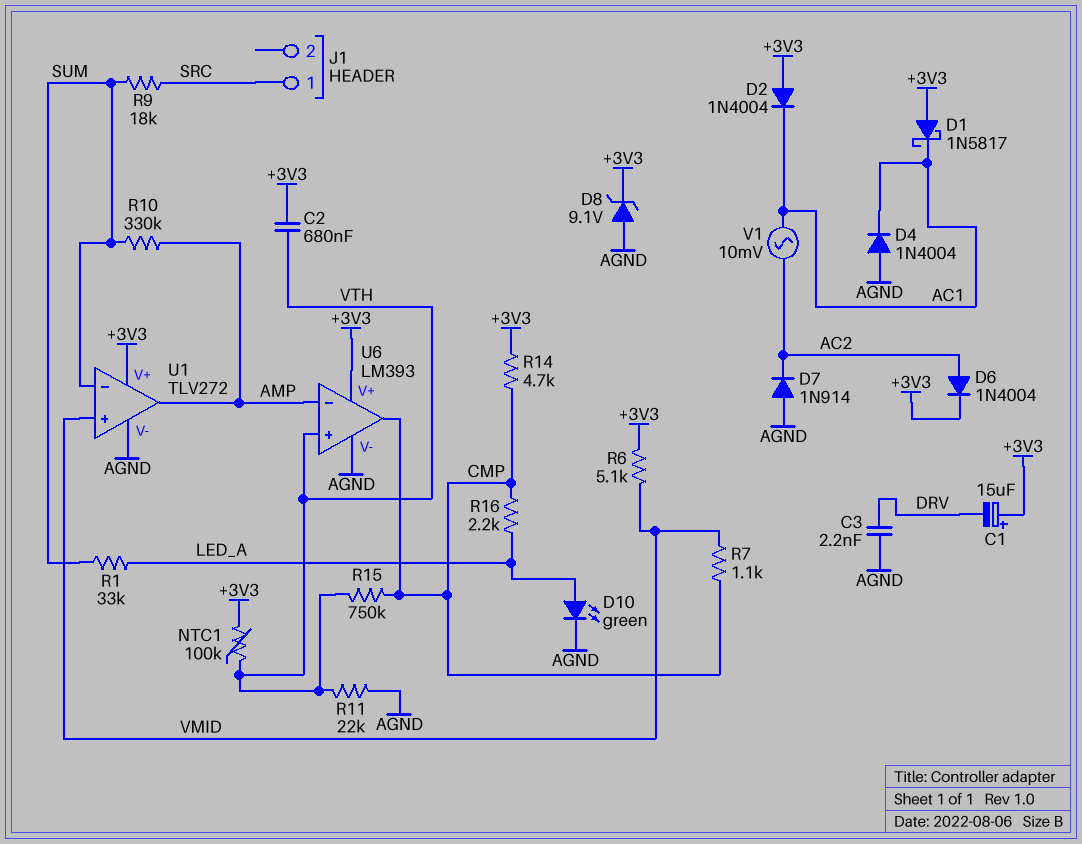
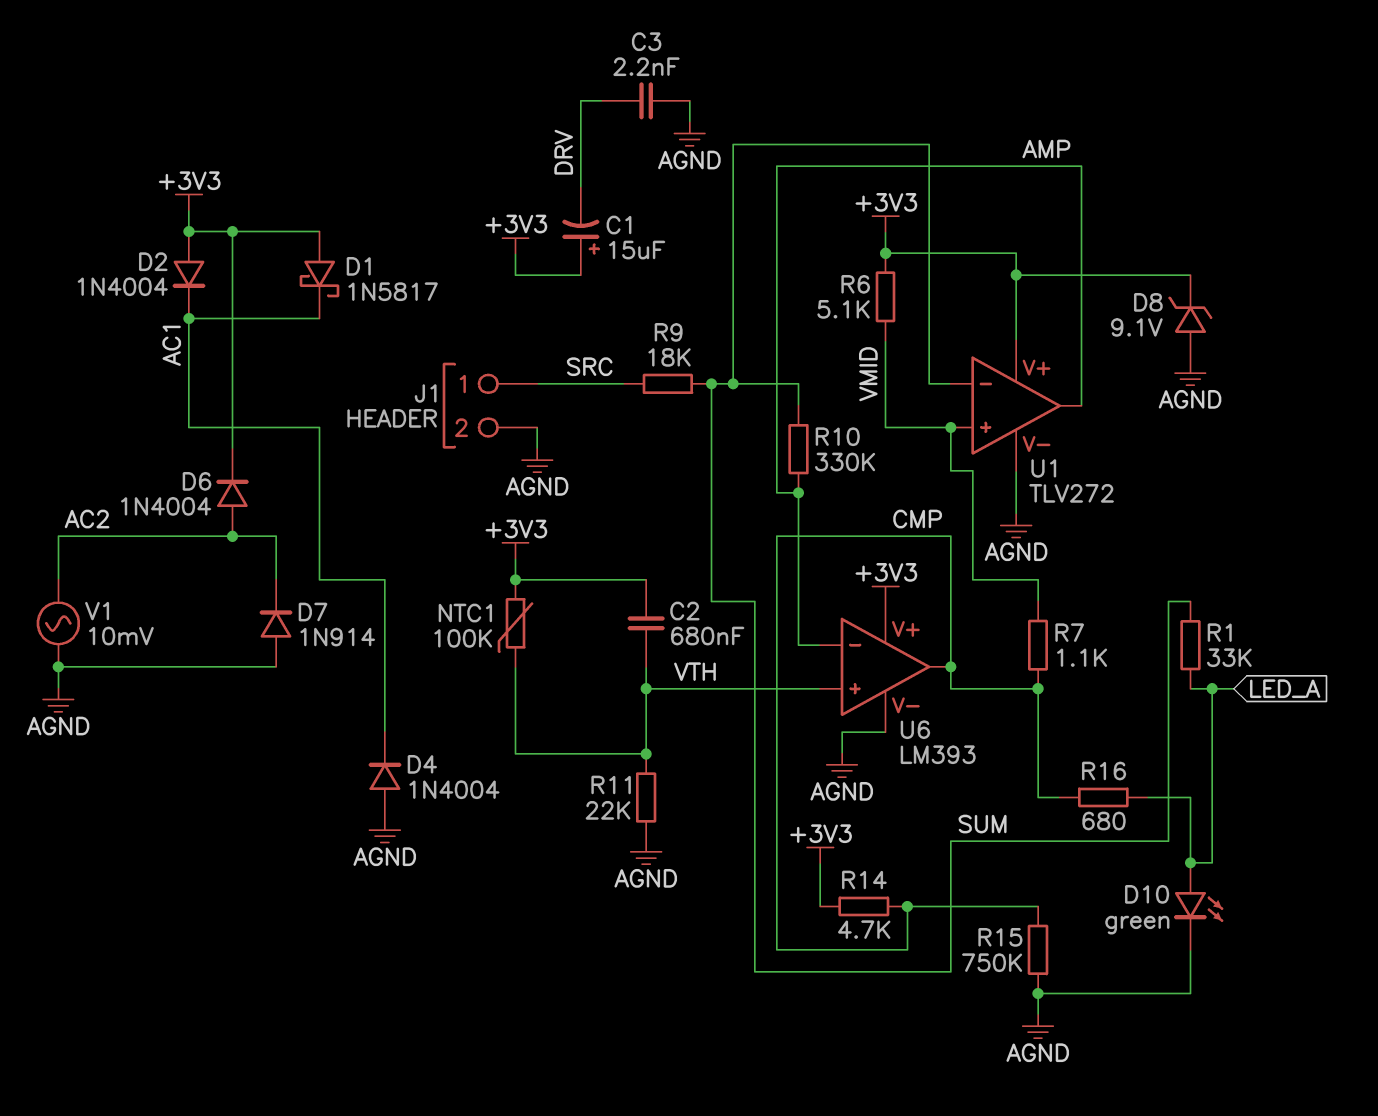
J1 pin 2: none -> AGND
R15: 750k (CMP, VTH) -> 750k (AGND, CMP)
R16: 2.2k (CMP, LED_A) -> 680 (CMP, LED_A)
V1: AC 10mV (AC1, AC2) -> AC 10mV (AC2, AGND)

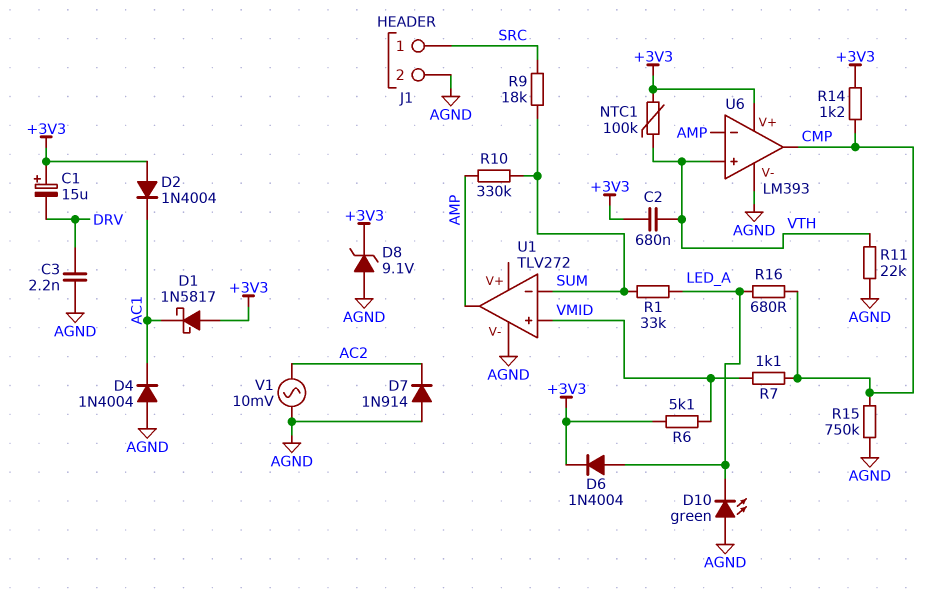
D6: diode 1N4004 (A AC2, K +3V3) -> diode 1N4004 (A LED_A, K +3V3)
D10: LED green (A LED_A, K AGND) -> LED green (A AGND, K LED_A)
R14: 4.7k (+3V3, CMP) -> 1.2k (+3V3, CMP)
U1 pin V+: +3V3 -> none

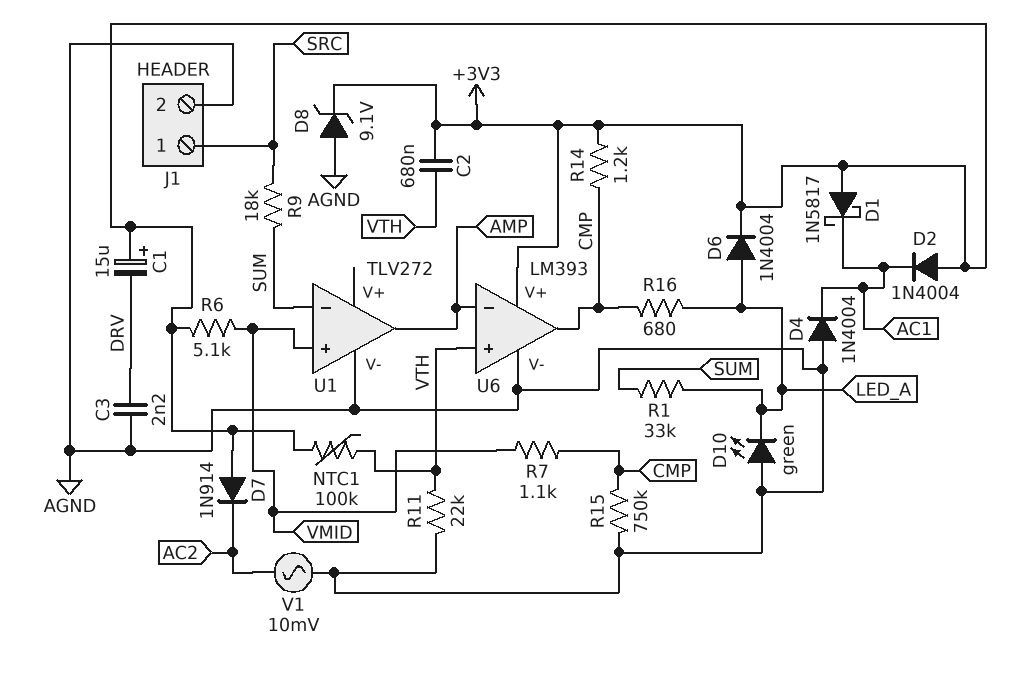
D7: diode 1N914 (A AGND, K AC2) -> diode 1N914 (A +3V3, K AC2)
R10: 330k (AMP, SUM) -> none

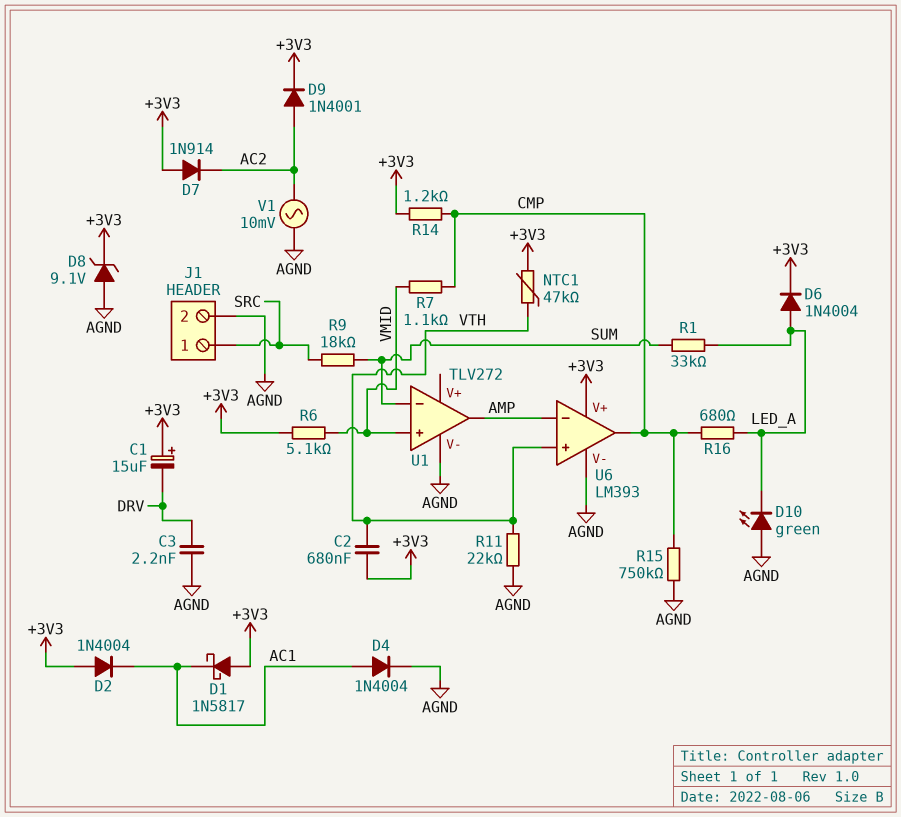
D4: diode 1N4004 (A AGND, K AC1) -> diode 1N4004 (A AC1, K AGND)
D9: none -> diode 1N4001 (A AC2, K +3V3)
NTC1: 100k (+3V3, VTH) -> 47k (+3V3, VTH)

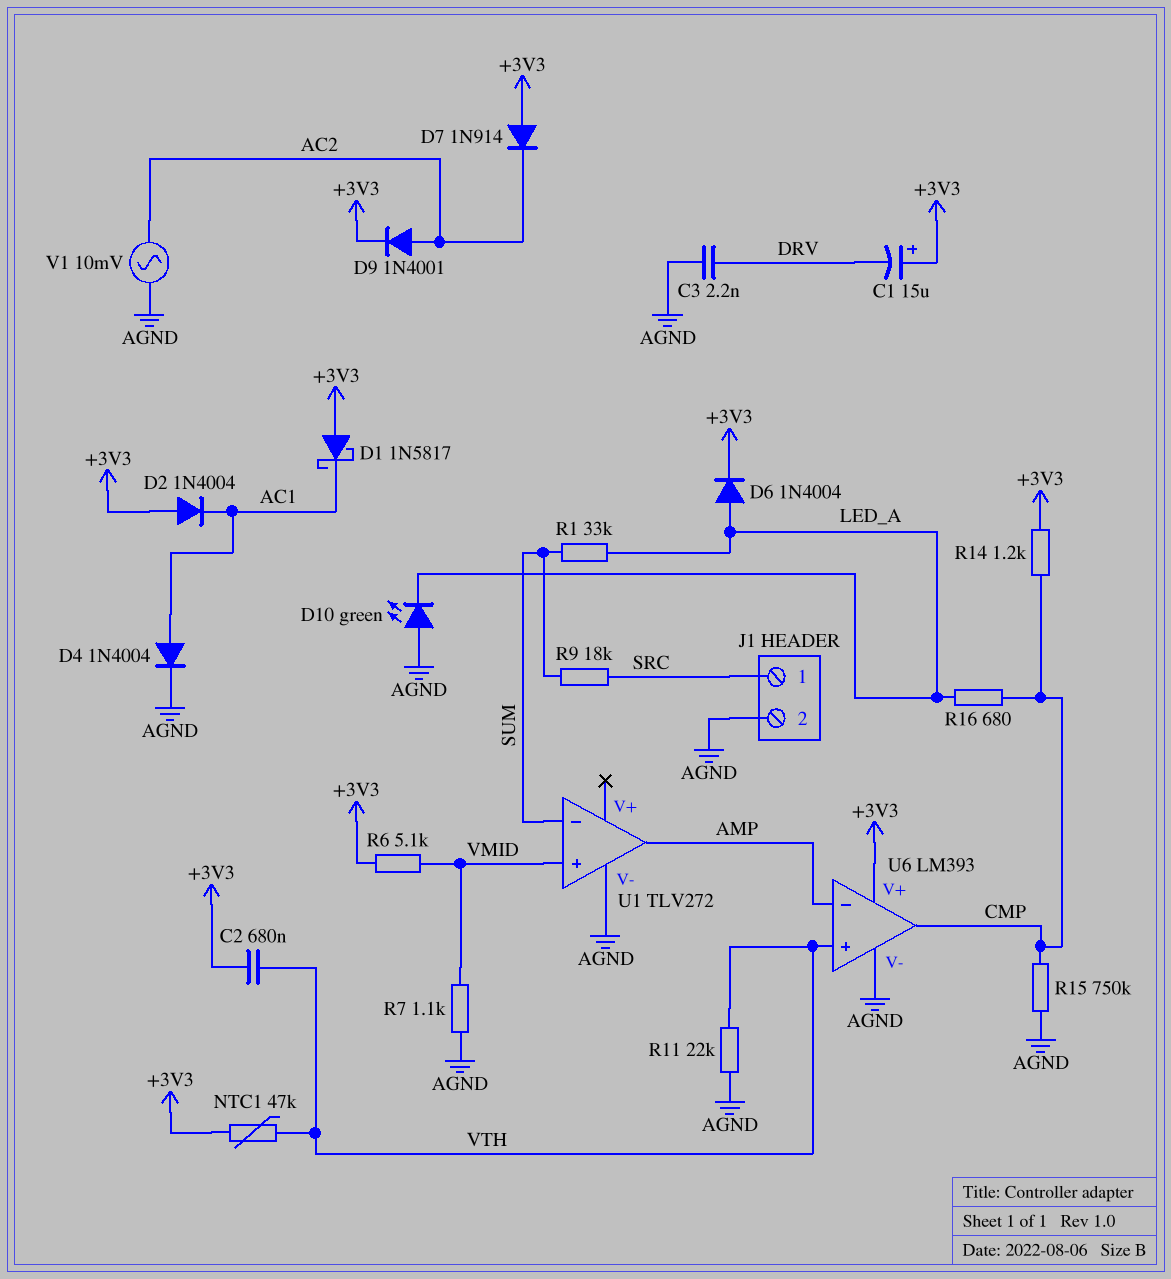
D8: zener 9.1V (A AGND, K +3V3) -> none
R7: 1.1k (CMP, VMID) -> 1.1k (AGND, VMID)

